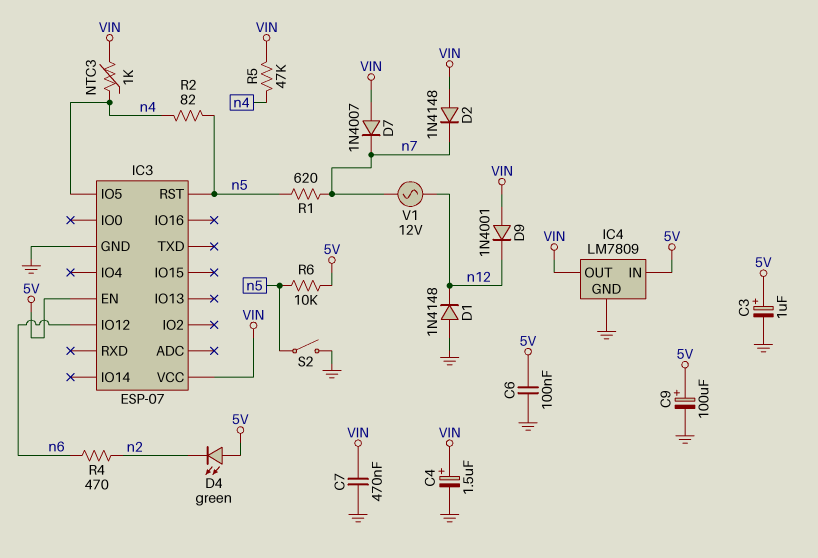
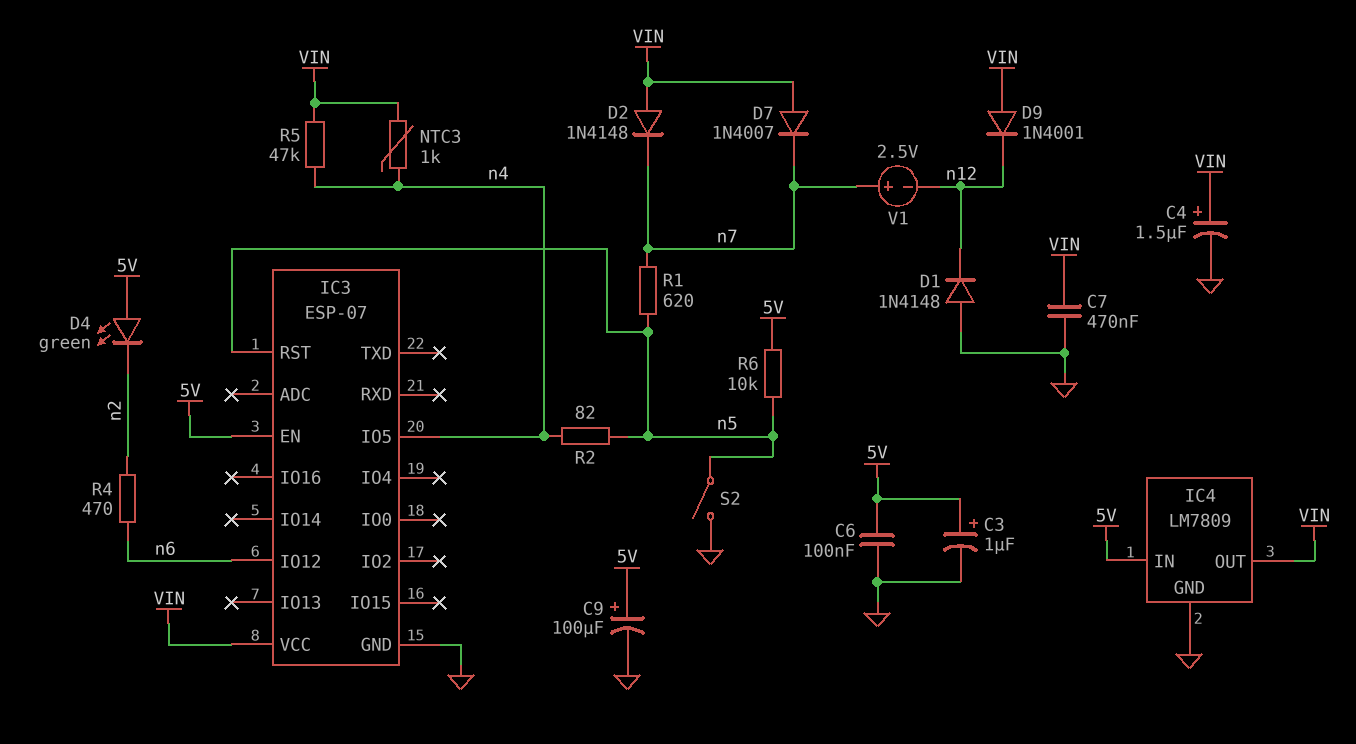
V1: AC 12V (n7, n12) -> 2.5V (plus n7, minus n12)

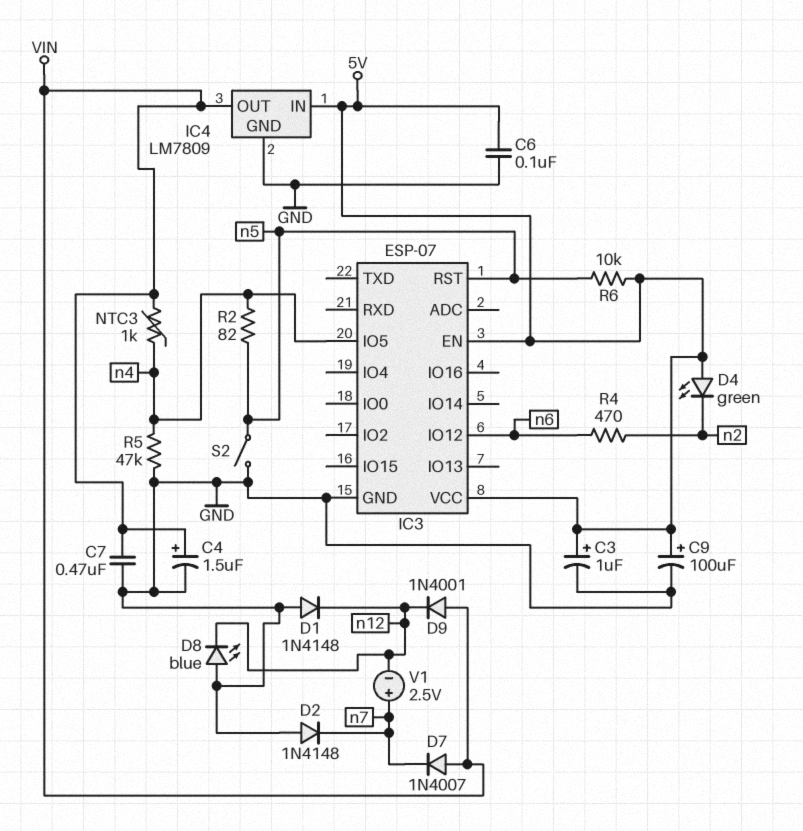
D2: diode 1N4148 (A VIN, K n7) -> diode 1N4148 (A GND, K n7)
D8: none -> LED blue (A GND, K n12)
IC3 pin VCC: VIN -> 5V
R1: 620 (n5, n7) -> none
R5: 47k (VIN, n4) -> 47k (GND, n4)

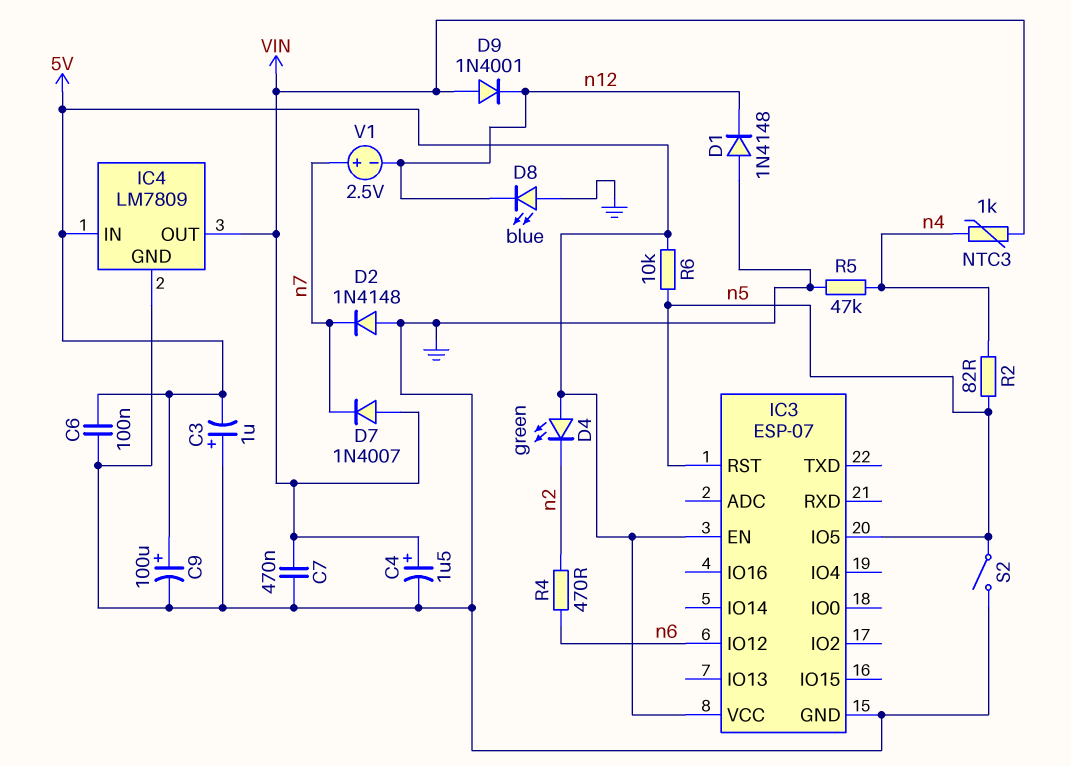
C3: 1uF (plus 5V, minus GND) -> 1uF (plus GND, minus 5V)
IC3 pin IO5: n4 -> n5

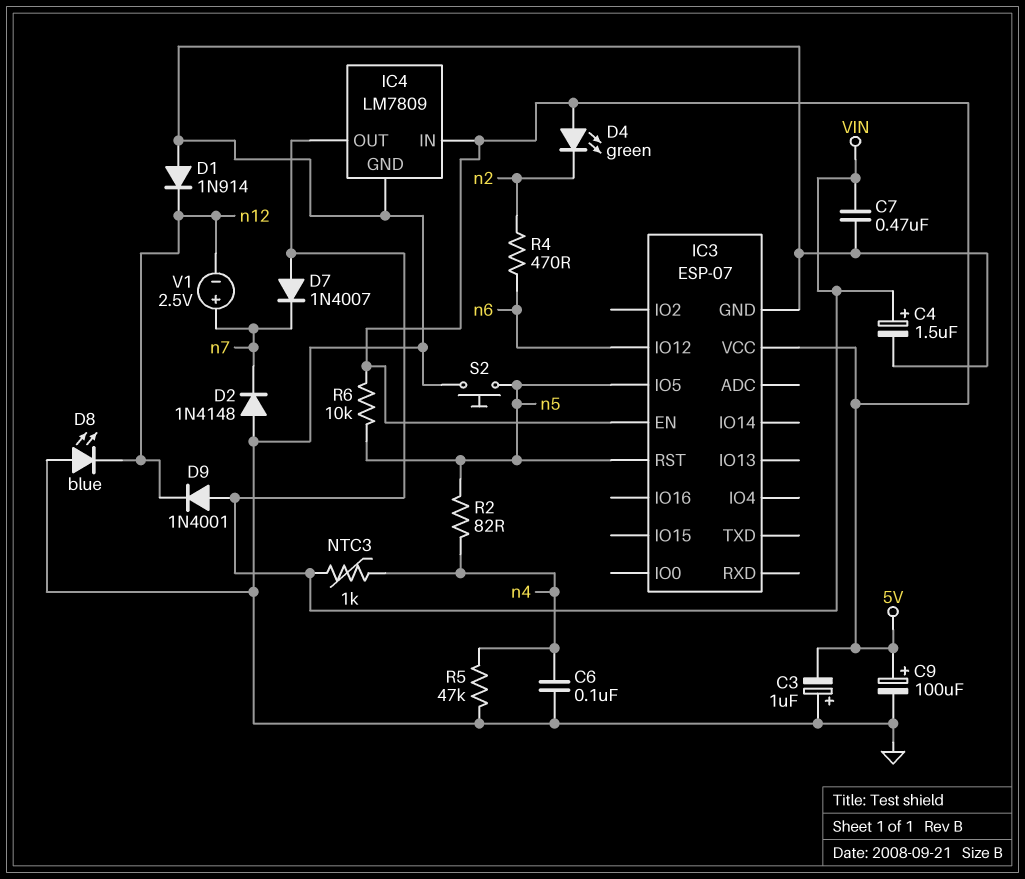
C6: 100nF (5V, GND) -> 100nF (GND, n4)
D1: diode 1N4148 (A GND, K n12) -> diode 1N914 (A GND, K n12)
S2: switch (GND, n5) -> button (GND, n5)

